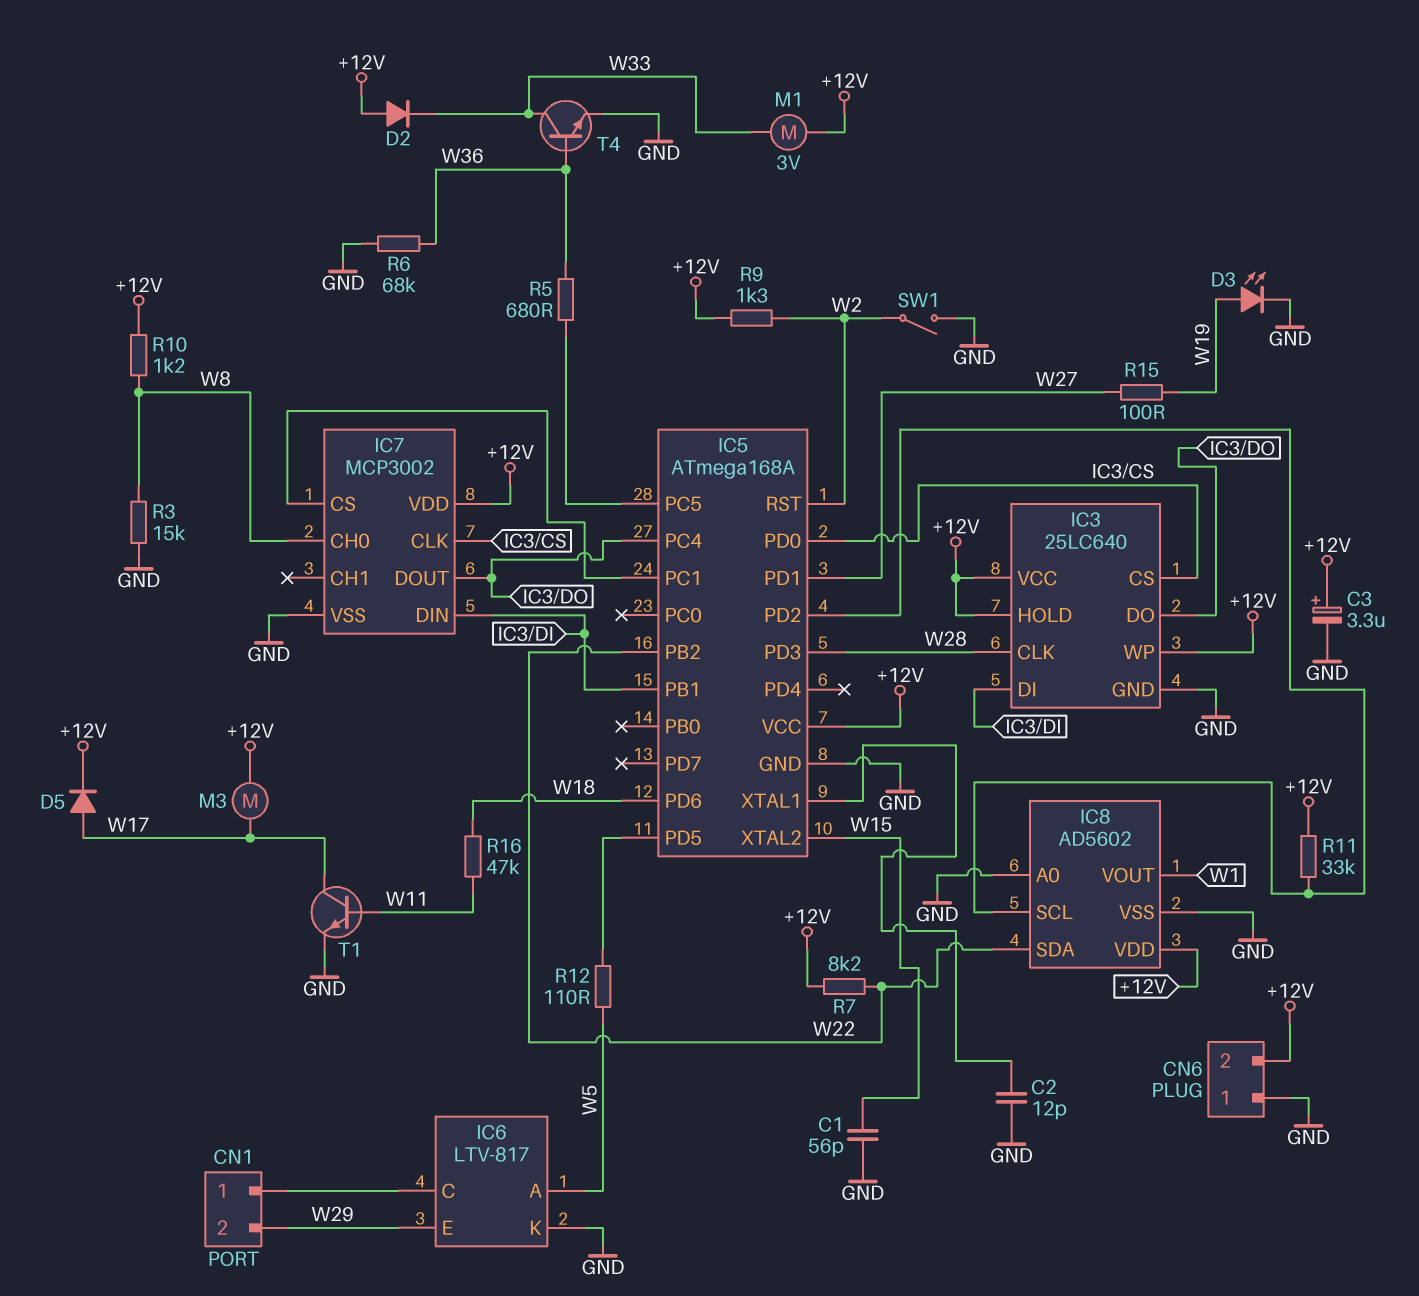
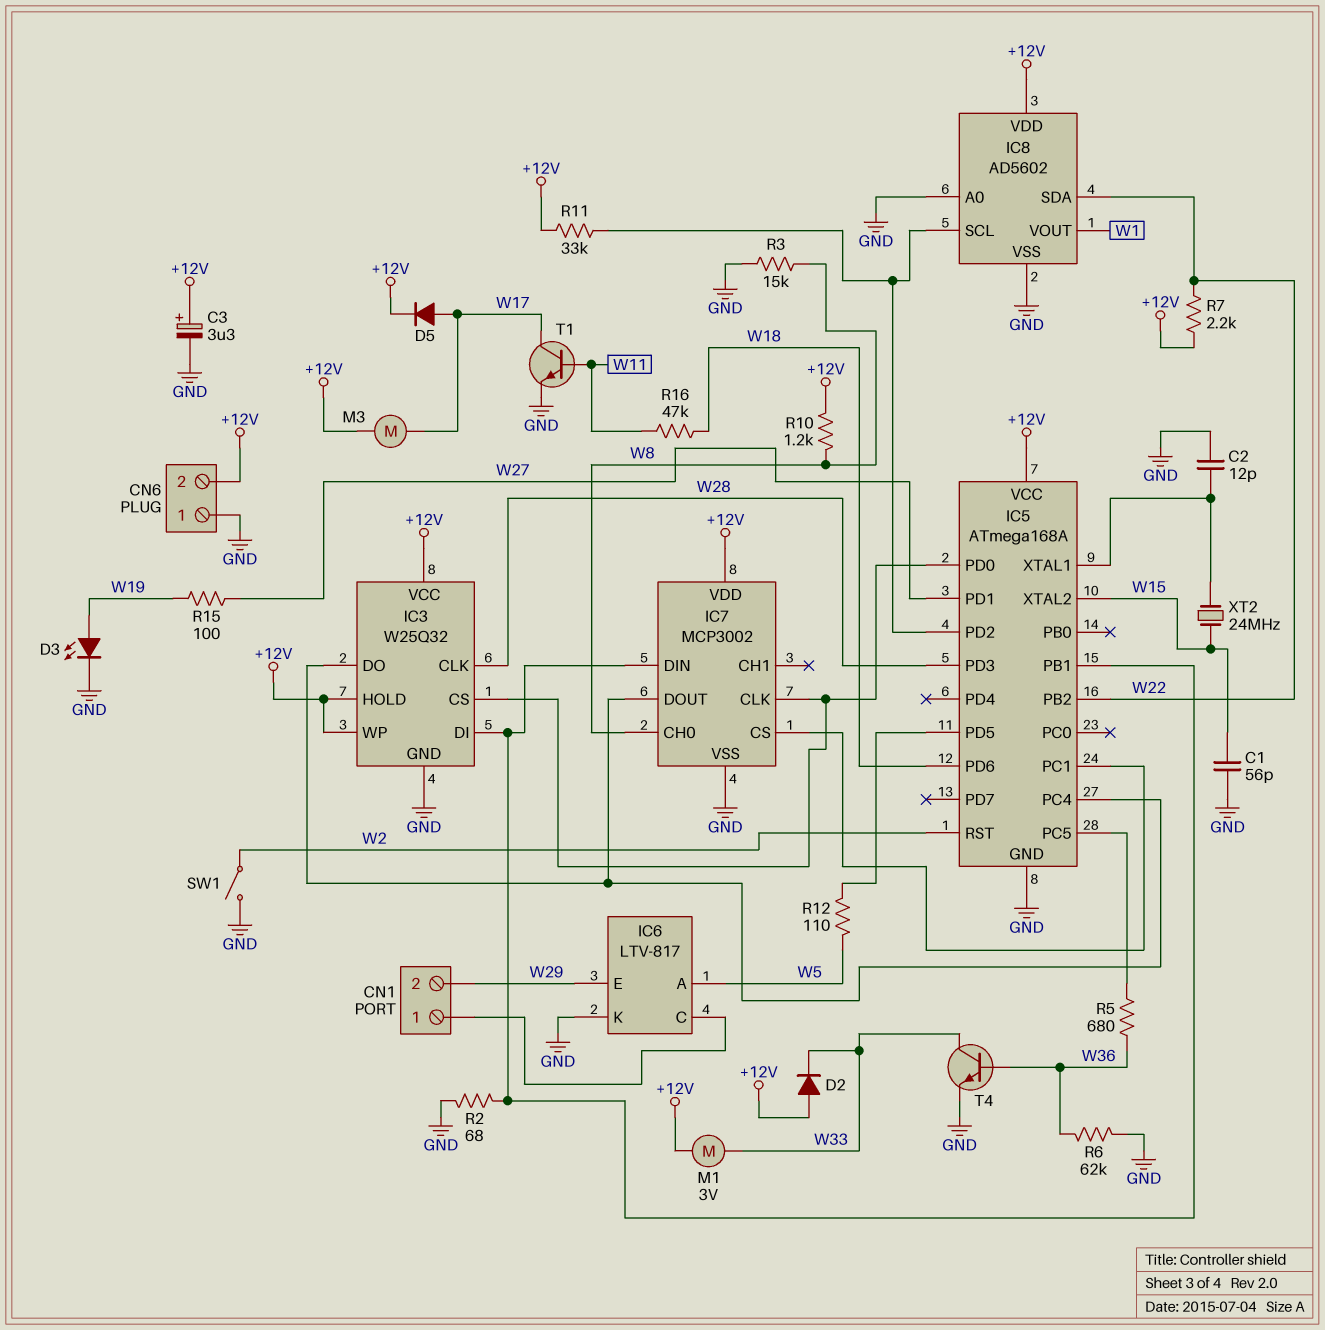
IC3: 25LC640 -> W25Q32
R2: none -> 68 (GND, IC3/DI)
R6: 68k (GND, W36) -> 62k (GND, W36)
R7: 8.2k (+12V, W22) -> 2.2k (+12V, W22)
R9: 1.3k (+12V, W2) -> none
XT2: none -> 24MHz (IC5/XTAL1, W15)

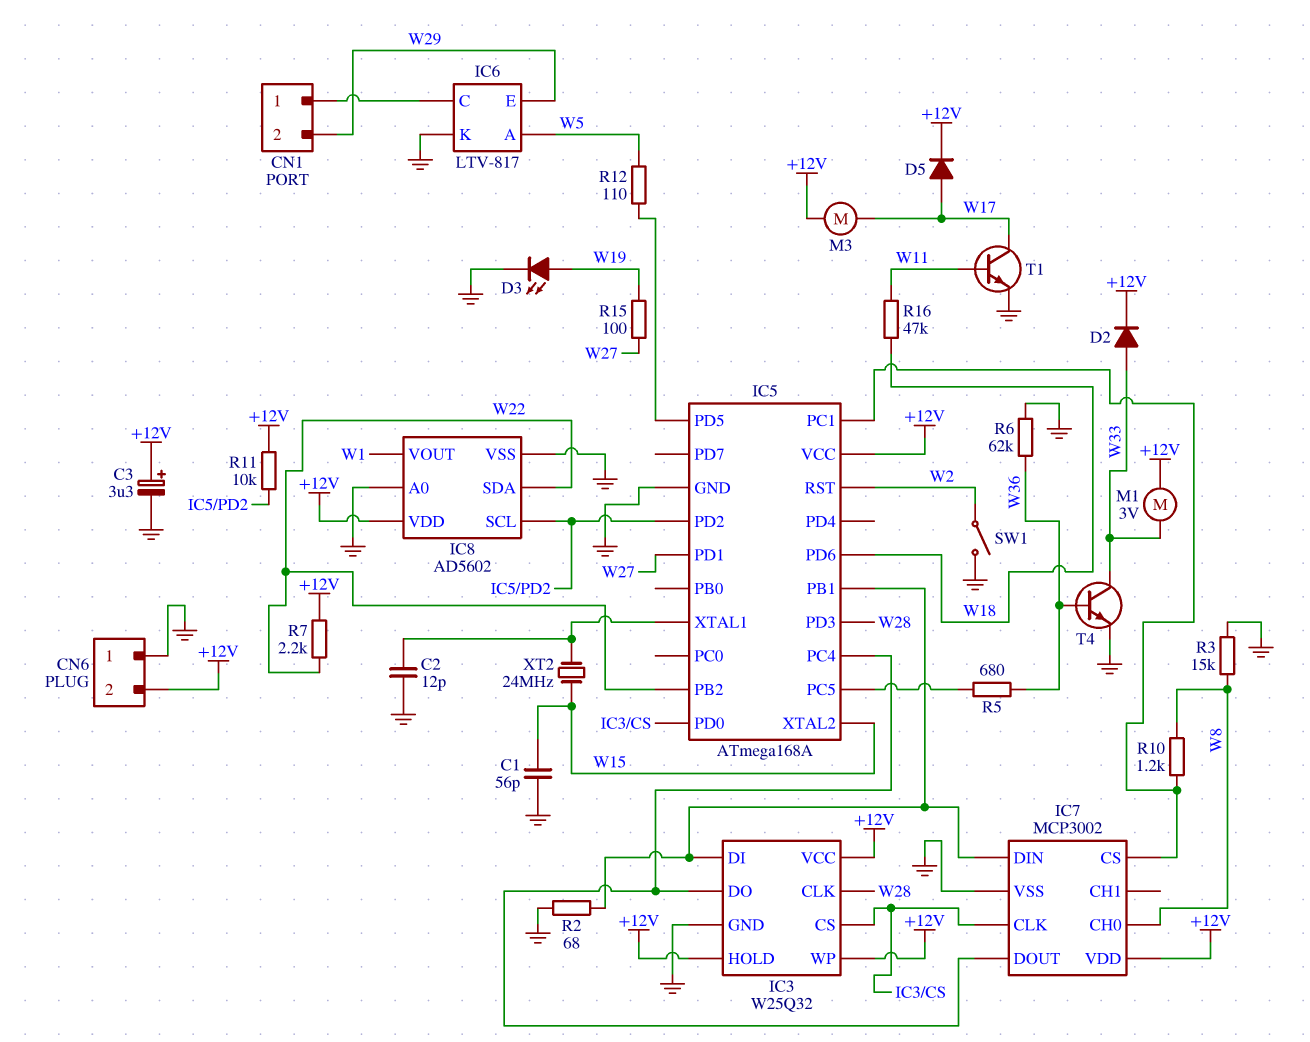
D2: diode (A +12V, K W33) -> diode (A W33, K +12V)
R10: 1.2k (+12V, W8) -> 1.2k (IC5/PC1, W8)
R11: 33k (+12V, IC5/PD2) -> 10k (+12V, IC5/PD2)

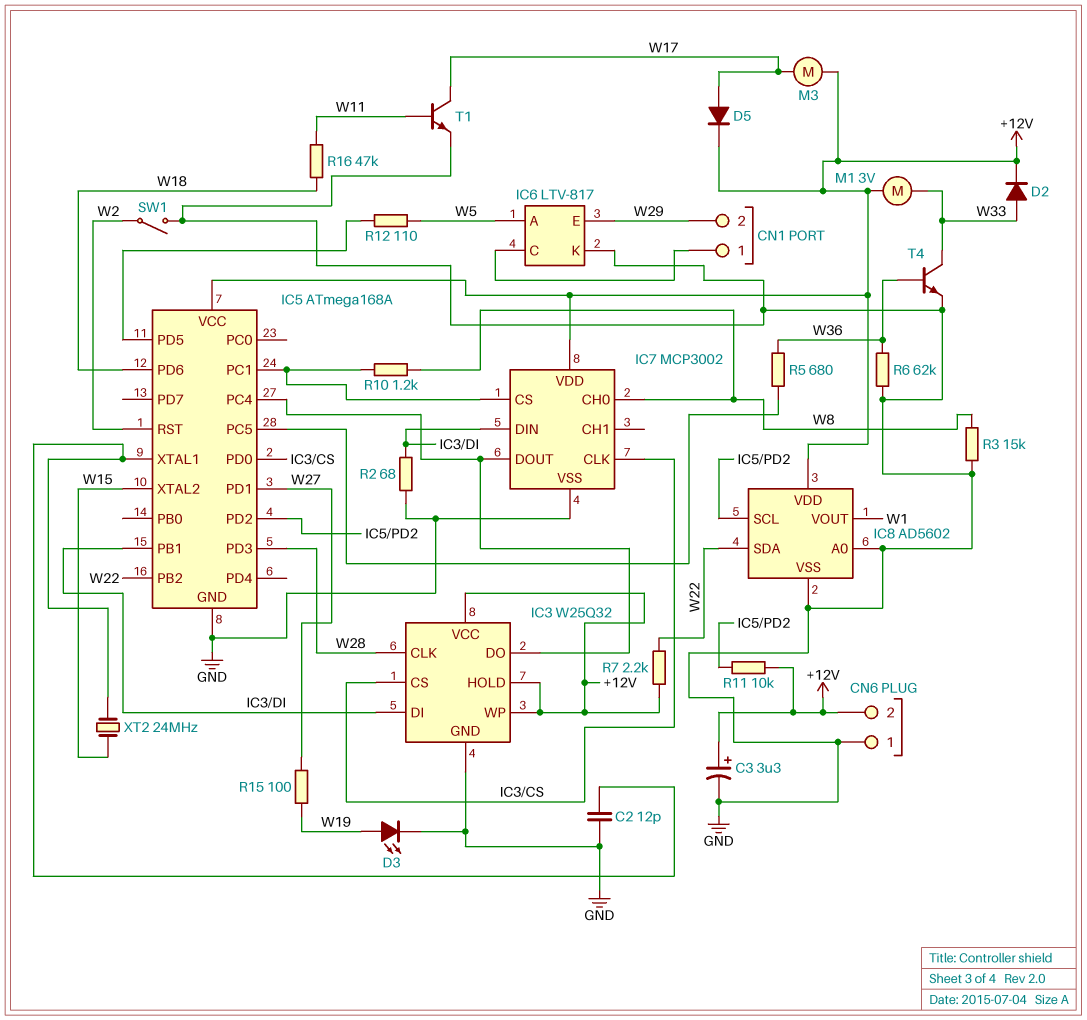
C1: 56pF (GND, W15) -> none

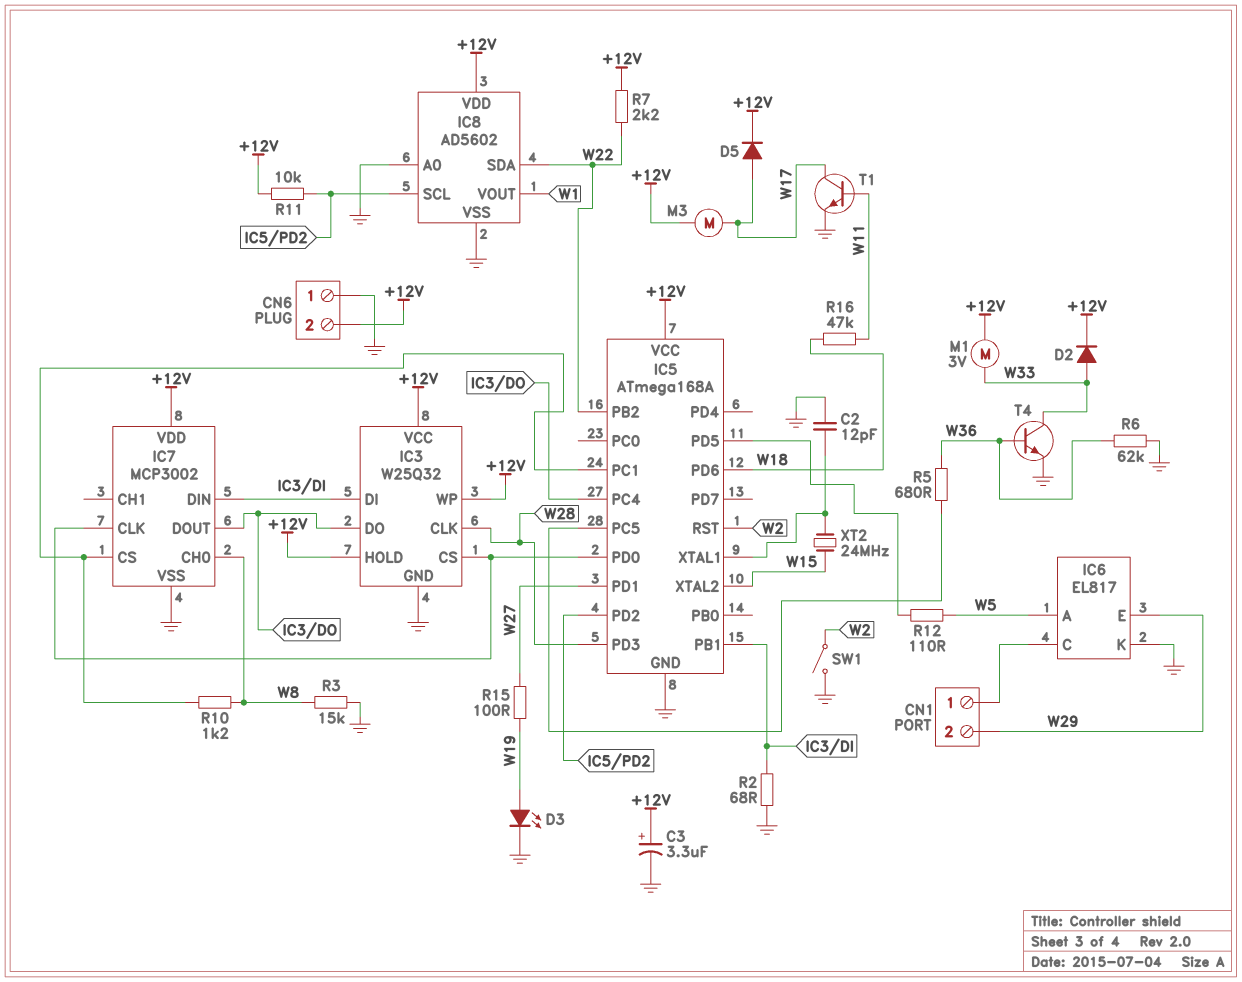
IC6: LTV-817 -> EL817

